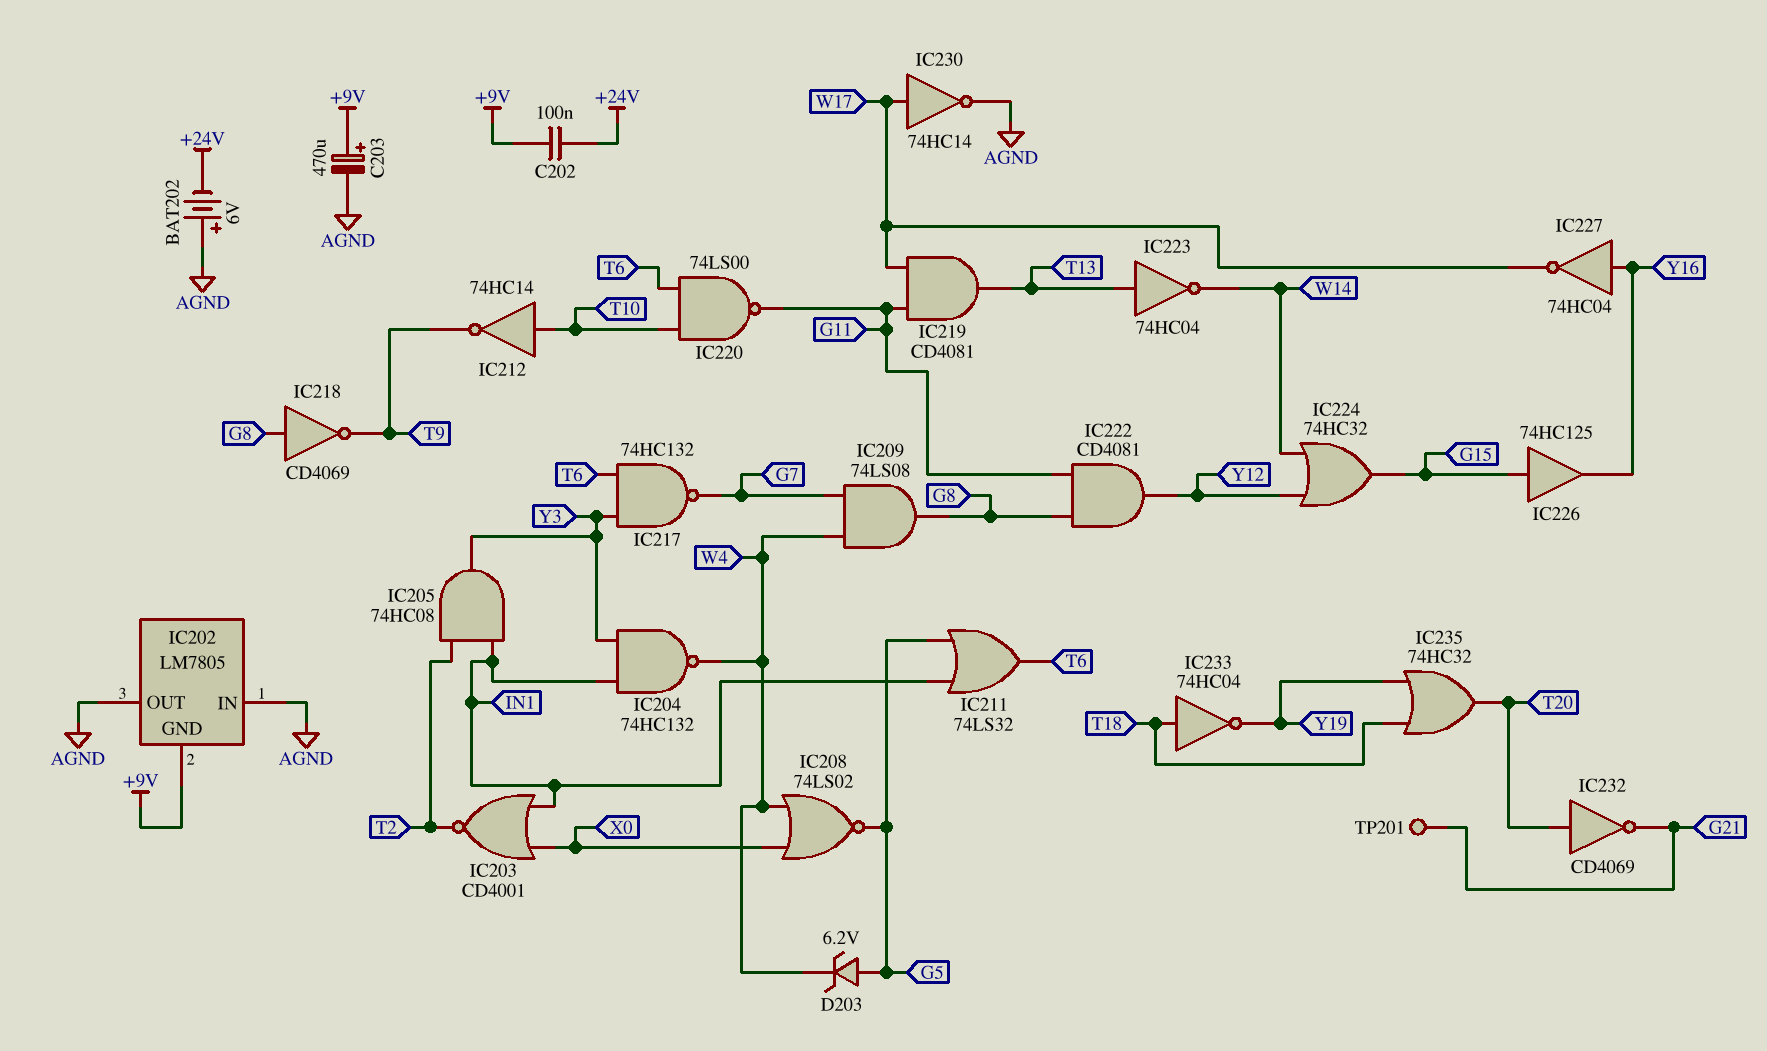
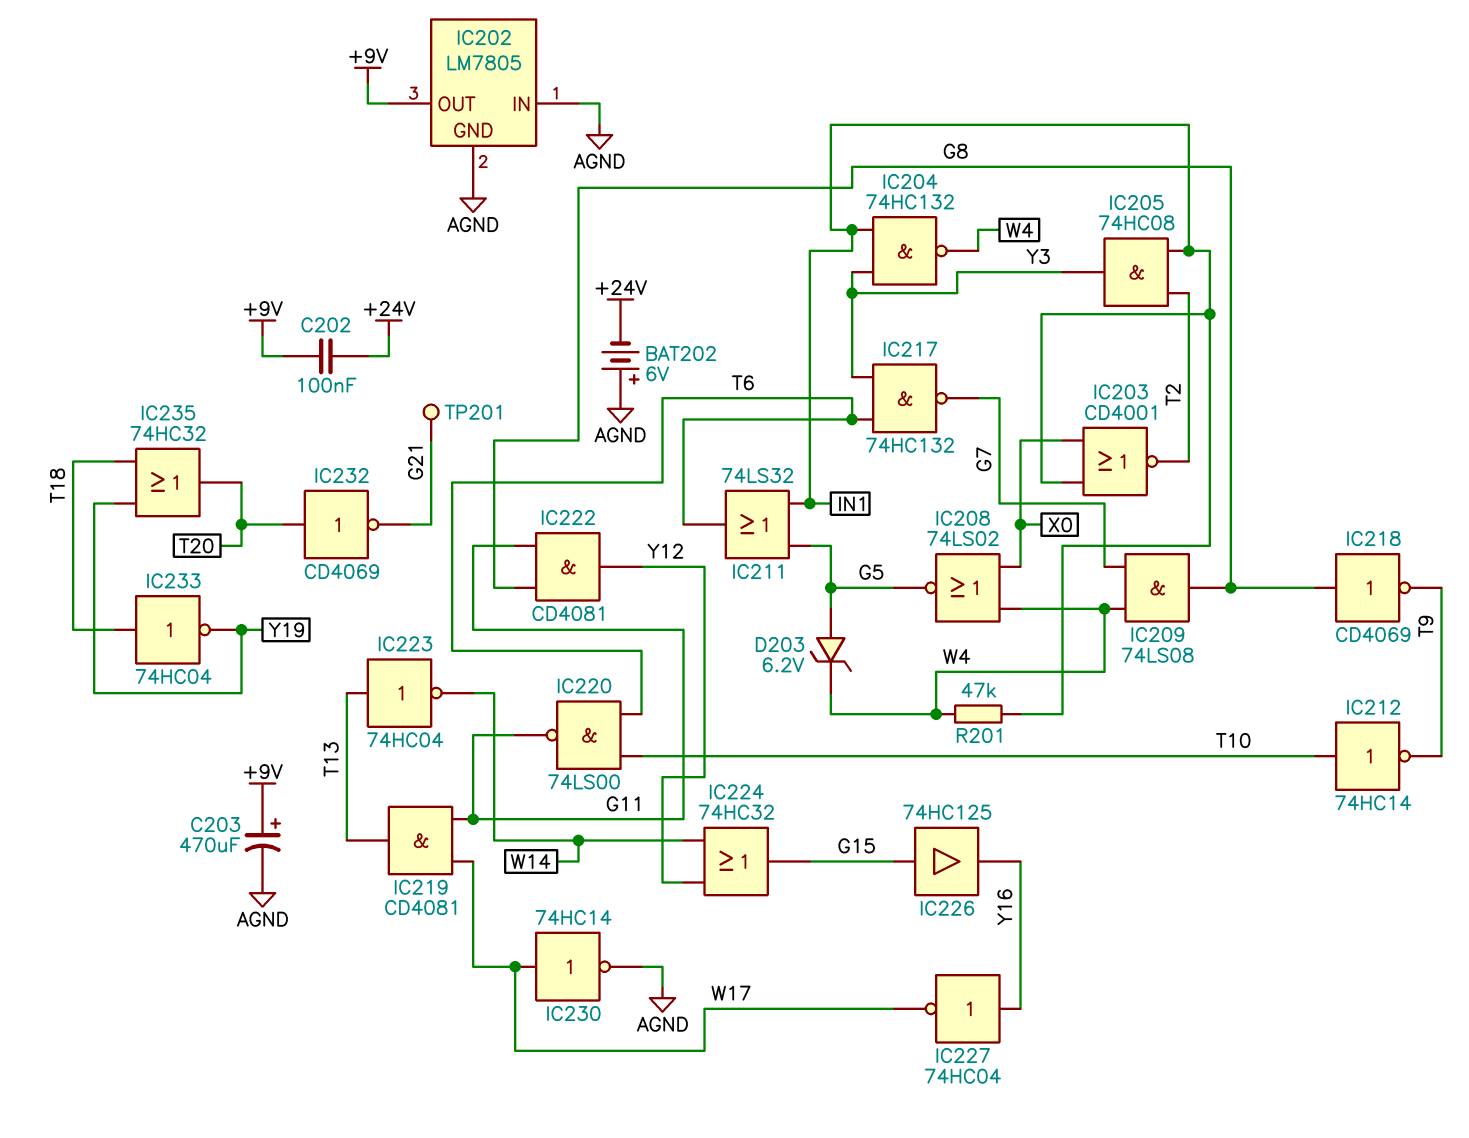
IC202 pin GND: +9V -> AGND
IC202 pin OUT: AGND -> +9V
R201: none -> 47k (IN1, W4)

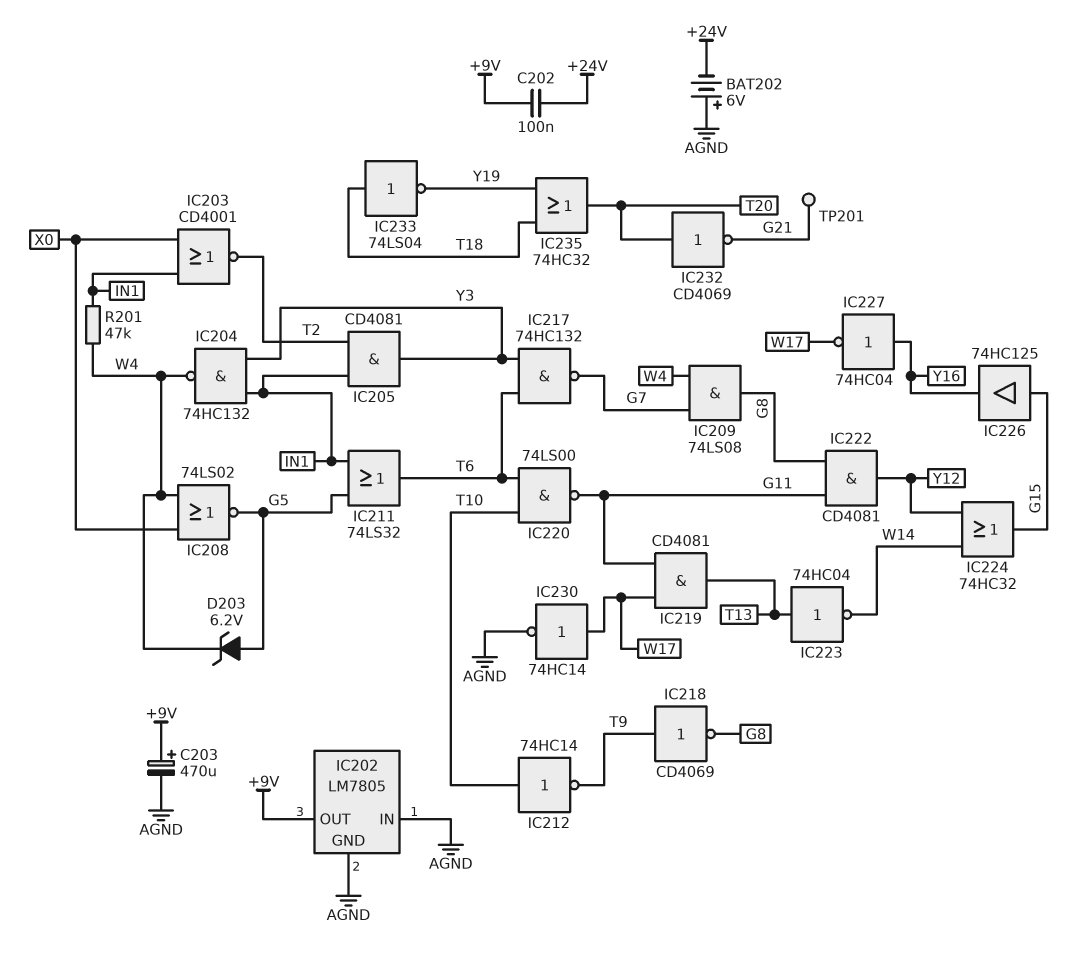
IC205: AND 74HC08 (in IN1, in T2, out Y3) -> AND CD4081 (in IN1, in T2, out Y3)
IC218: NOT CD4069 (in G8, out T9) -> NOT CD4069 (in T9, out G8)
IC233: NOT 74HC04 (in T18, out Y19) -> NOT 74LS04 (in T18, out Y19)

